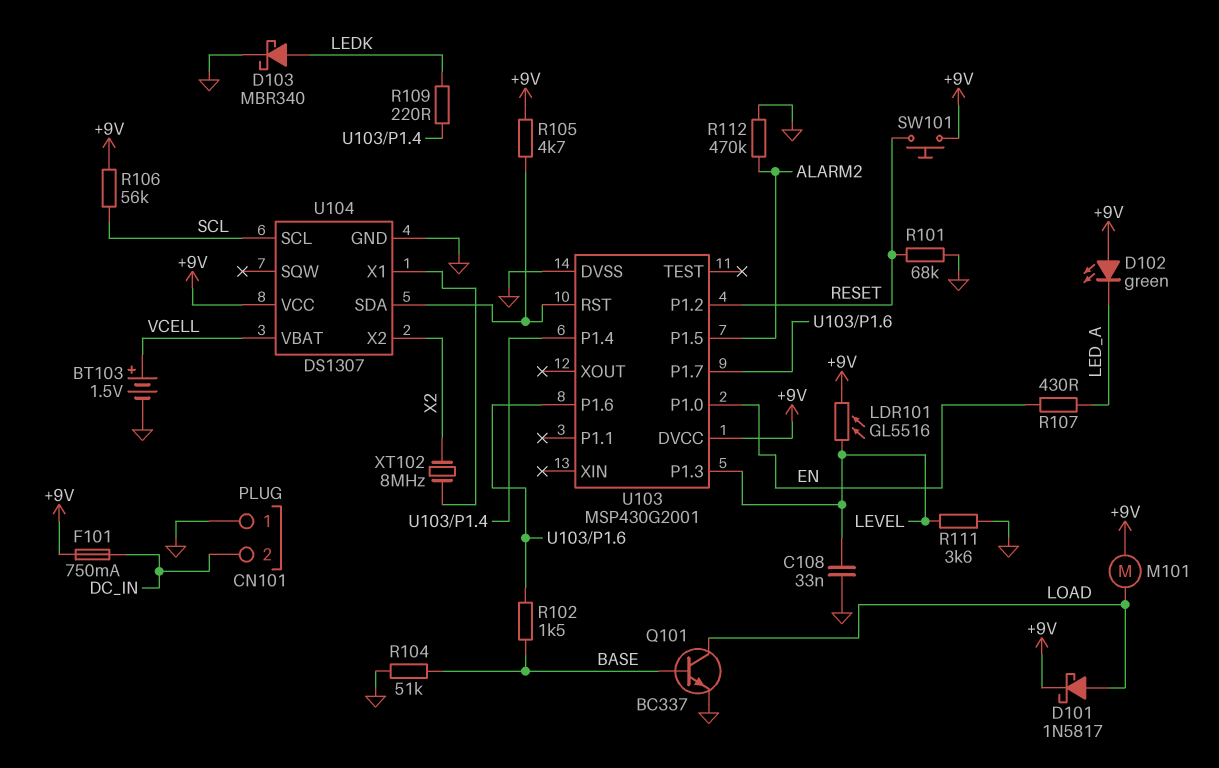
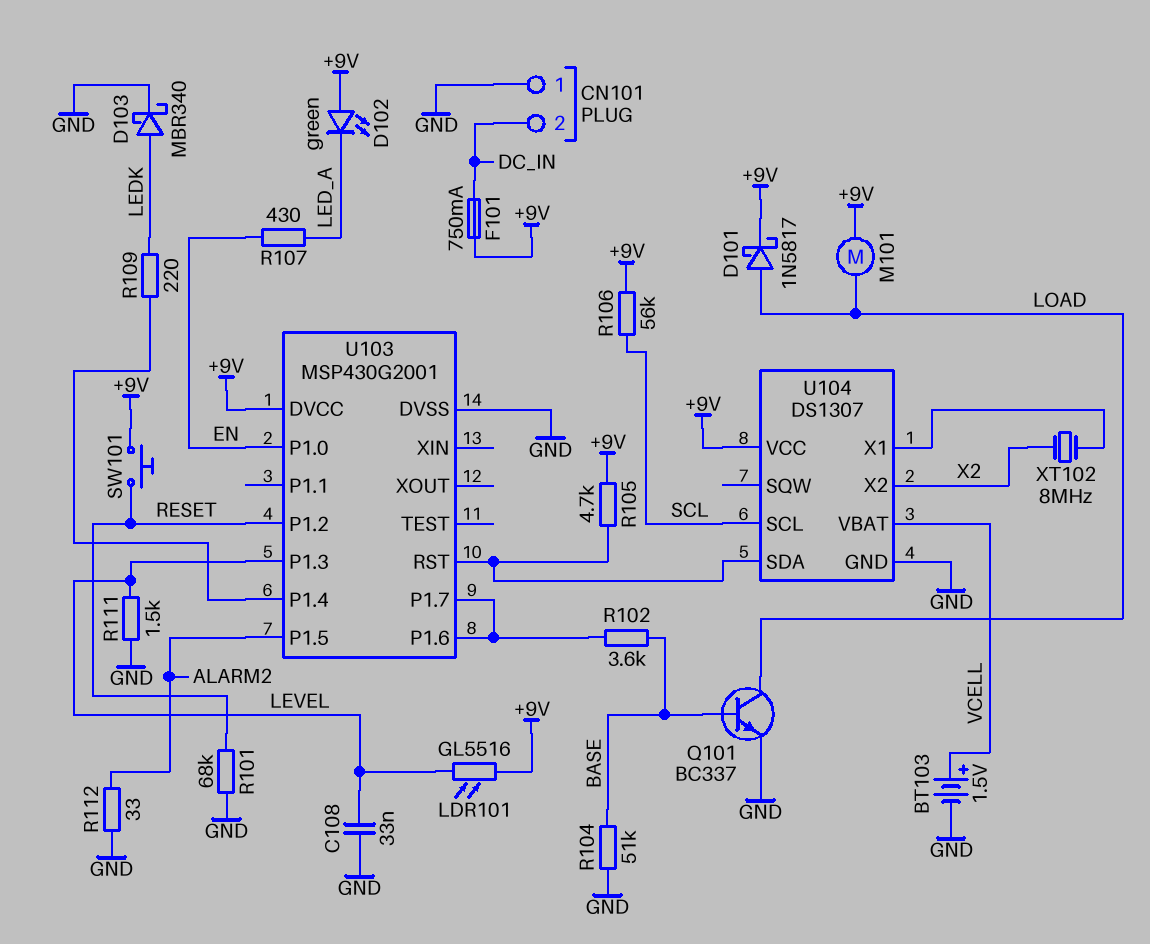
R102: 1.5k (BASE, U103/P1.6) -> 3.6k (BASE, U103/P1.6)
R111: 3.6k (GND, LEVEL) -> 1.5k (GND, LEVEL)
R112: 470k (ALARM2, GND) -> 33 (ALARM2, GND)

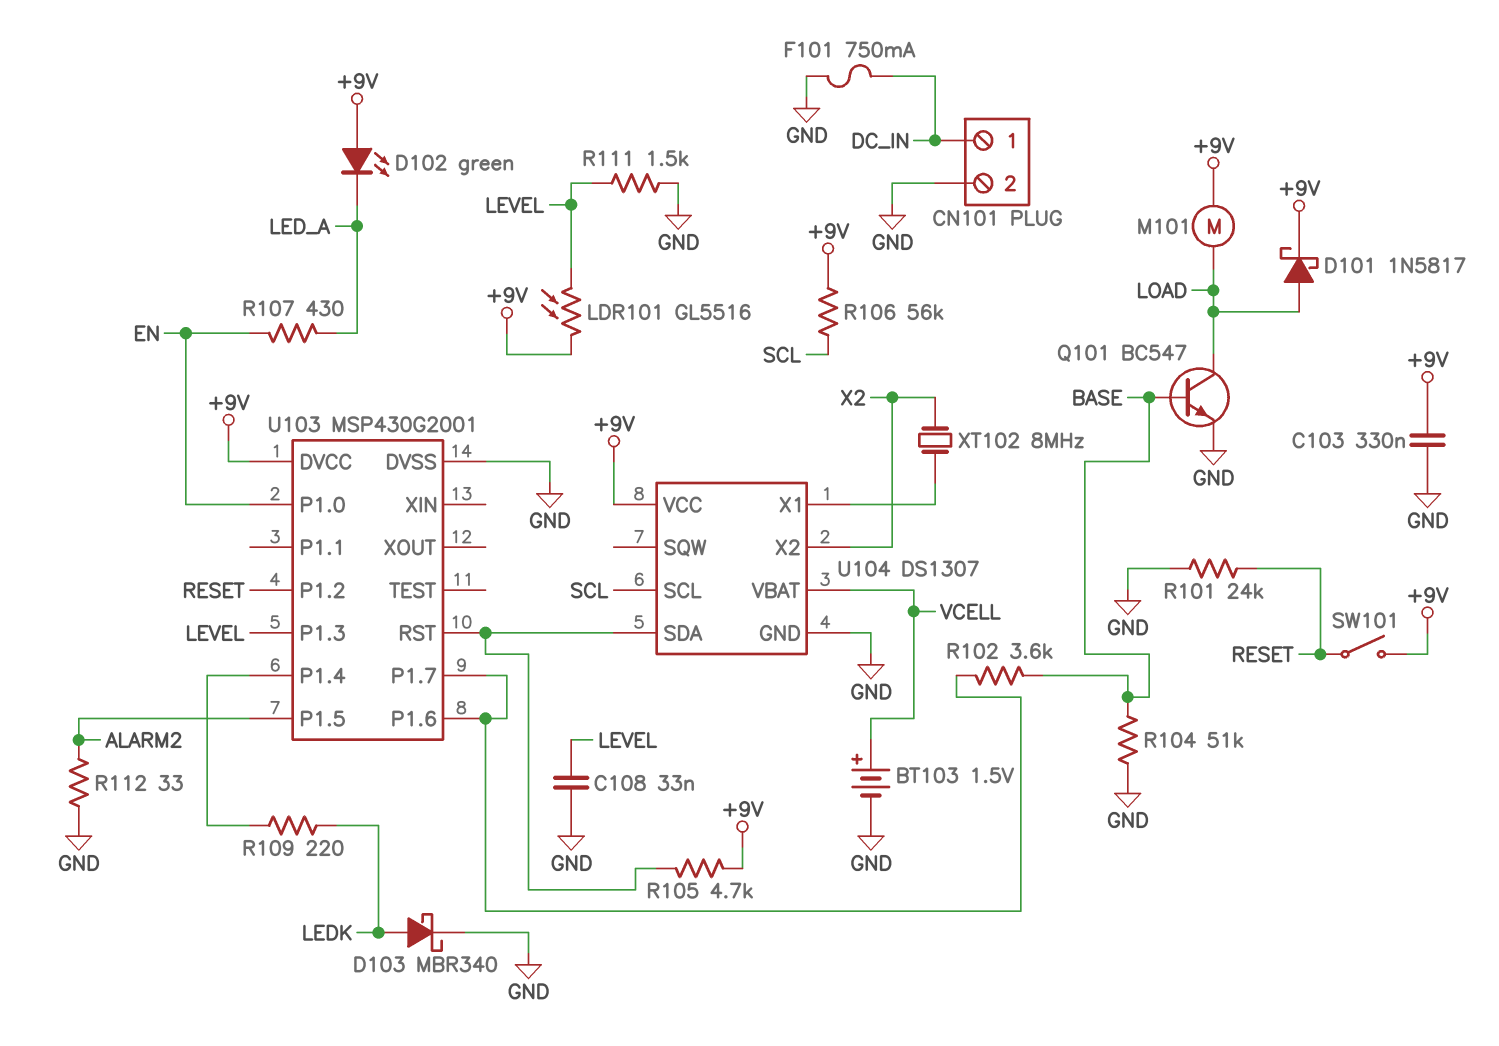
C103: none -> 330nF (+9V, GND)
CN101 pin 1: GND -> DC_IN
CN101 pin 2: DC_IN -> GND
F101: 750mA (+9V, DC_IN) -> 750mA (DC_IN, GND)
Q101: NPN BC337 (B BASE, C LOAD, E GND) -> NPN BC547 (B BASE, C LOAD, E GND)
R101: 68k (GND, RESET) -> 24k (GND, RESET)
SW101: button (+9V, RESET) -> switch (+9V, RESET)

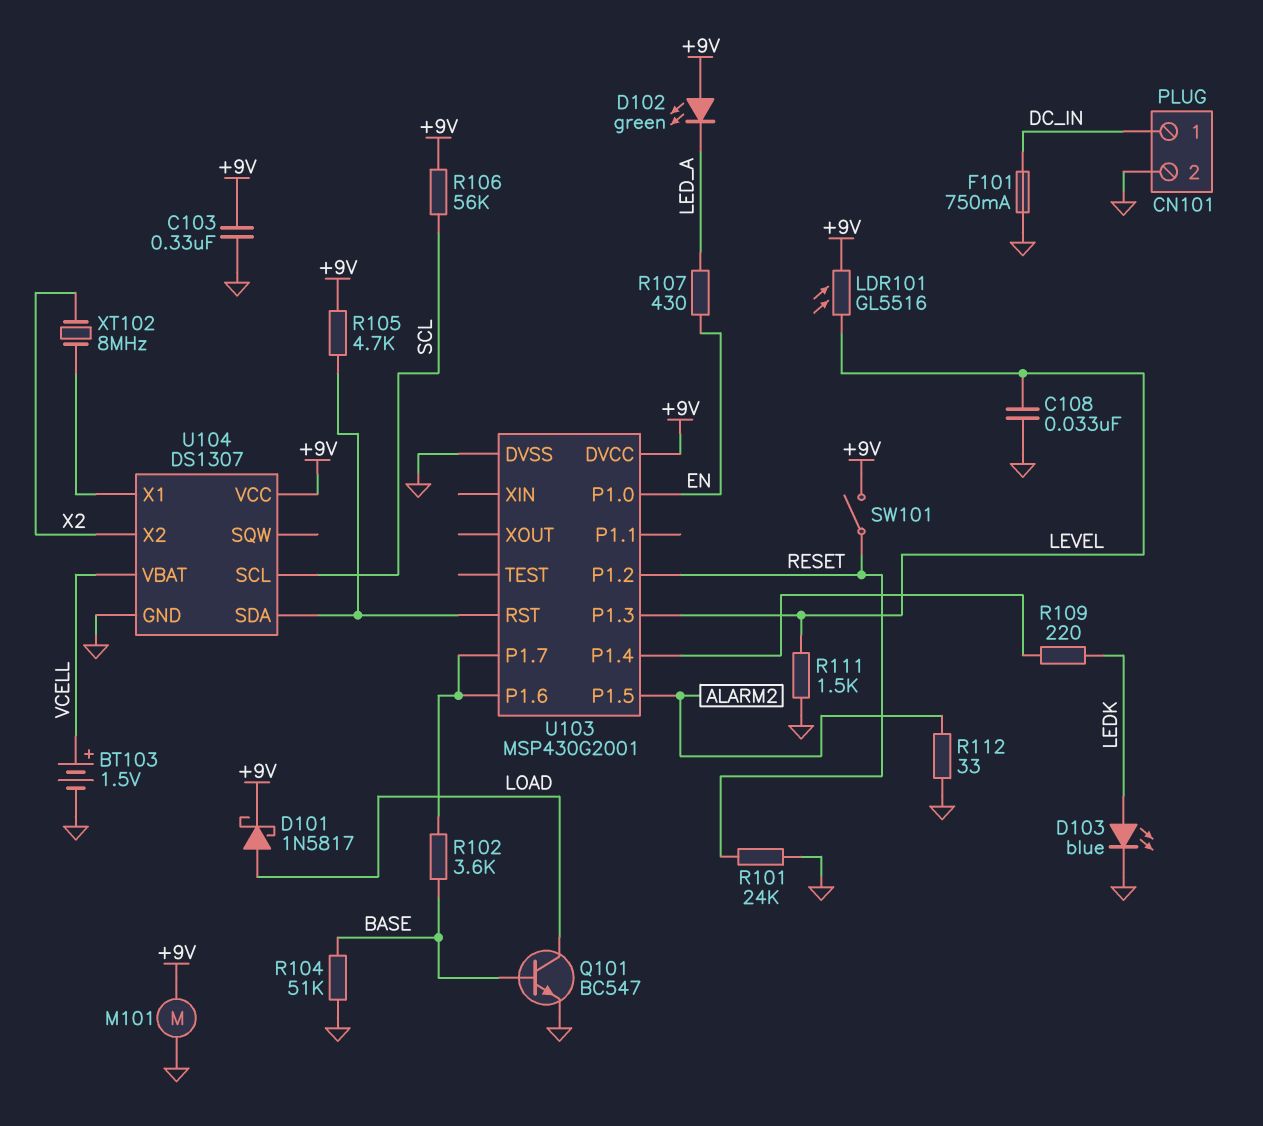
D103: schottky MBR340 (A LEDK, K GND) -> LED blue (A LEDK, K GND)
M101: motor (+9V, LOAD) -> motor (+9V, GND)

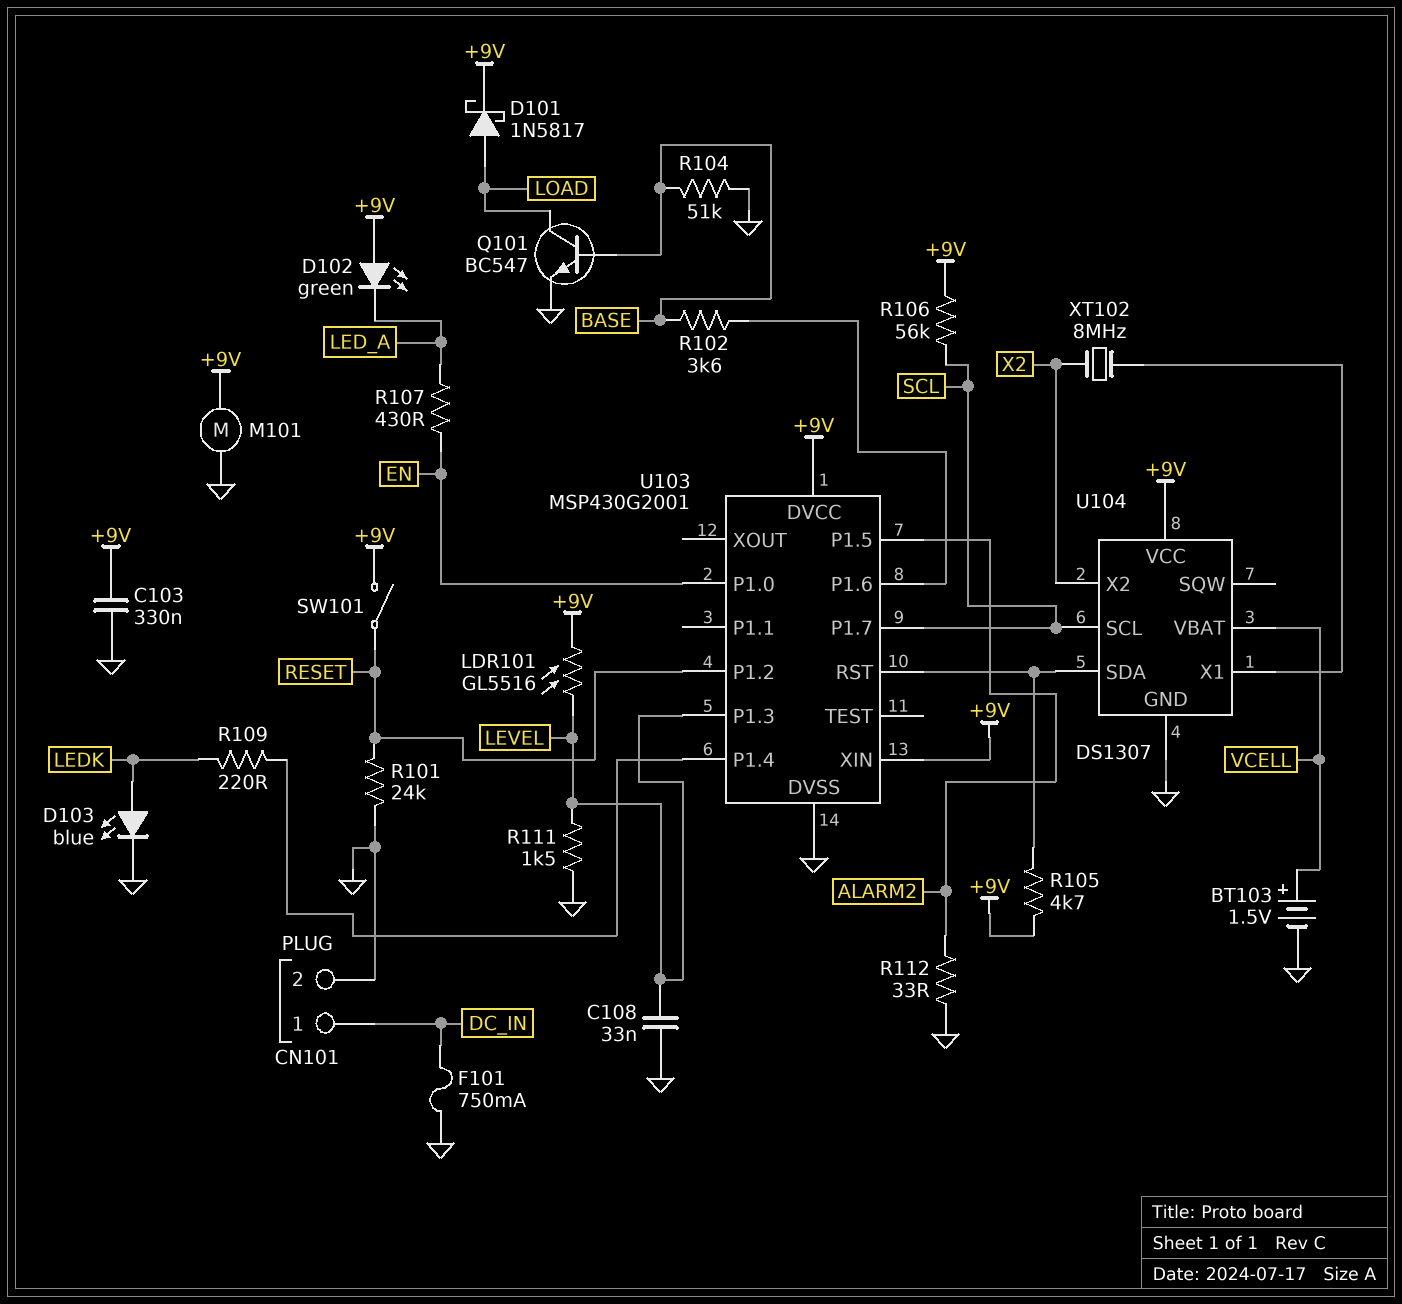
U103 pin P1.7: U103/P1.6 -> SCL
U103 pin XIN: none -> +9V

